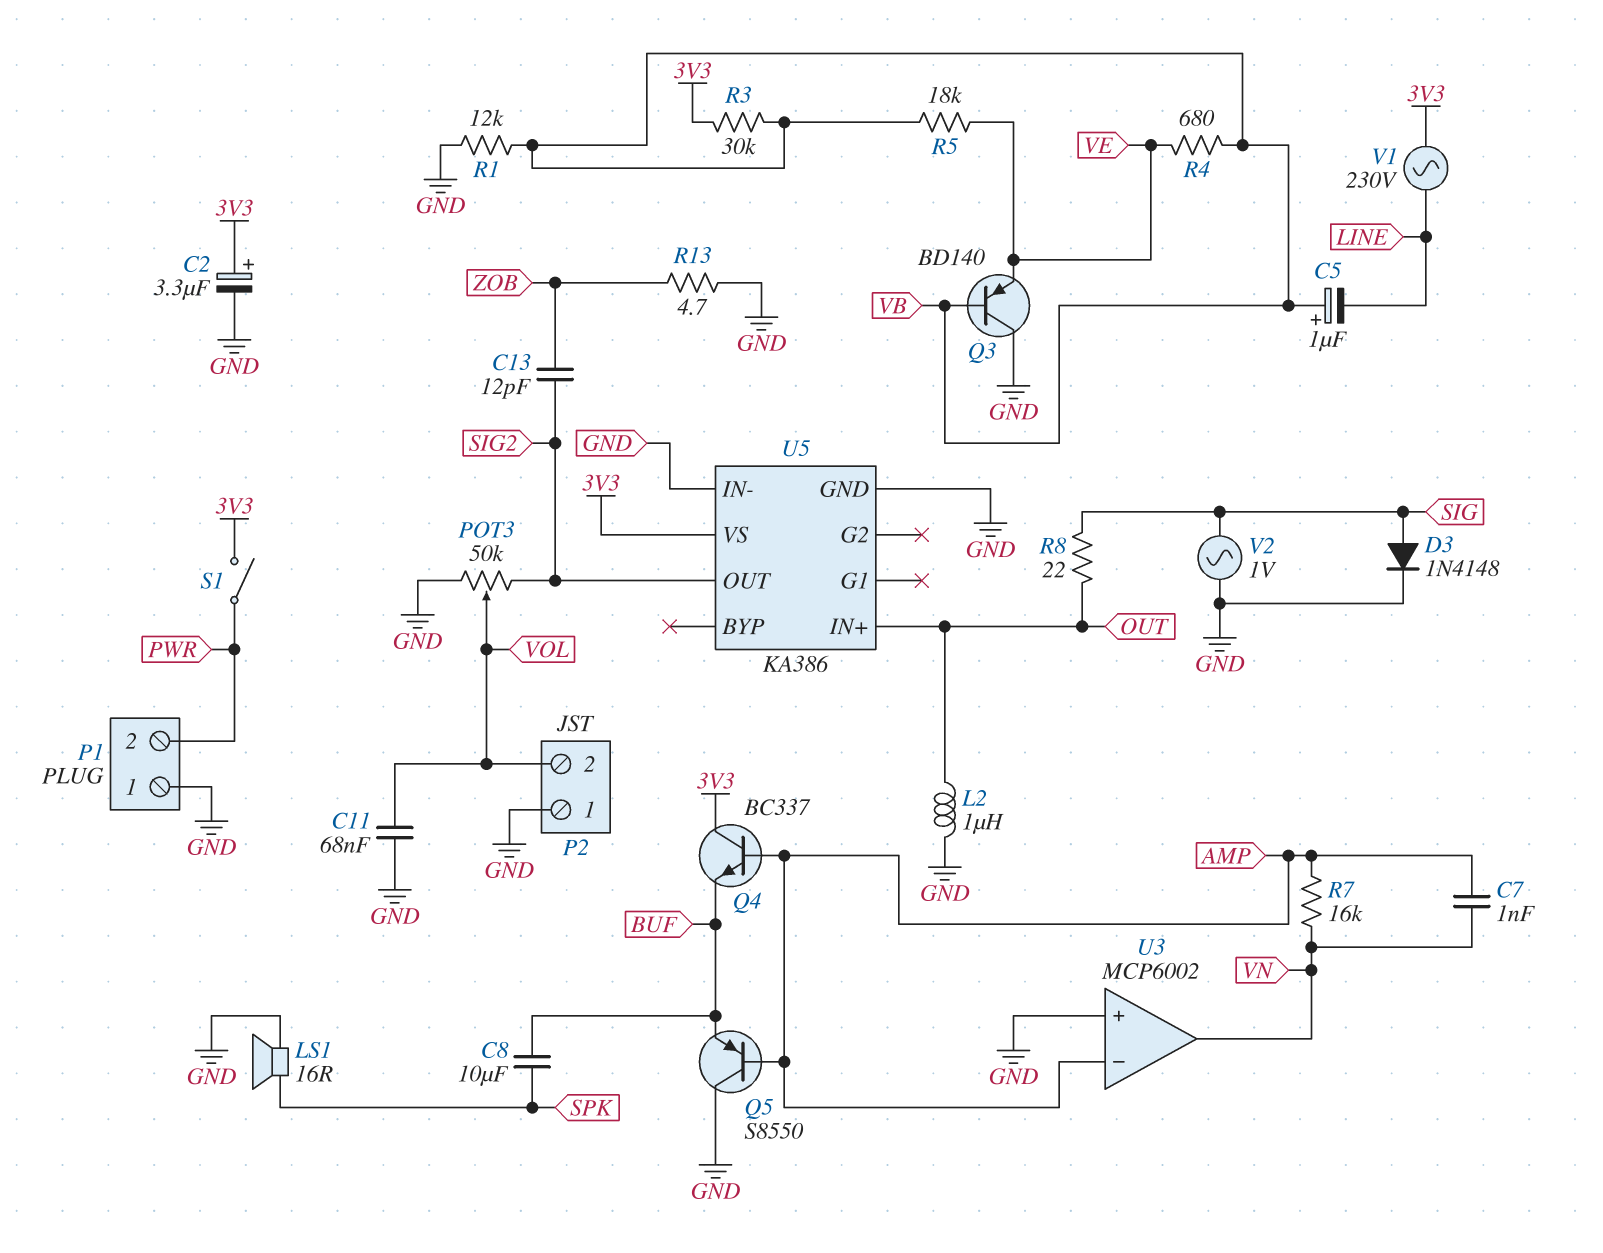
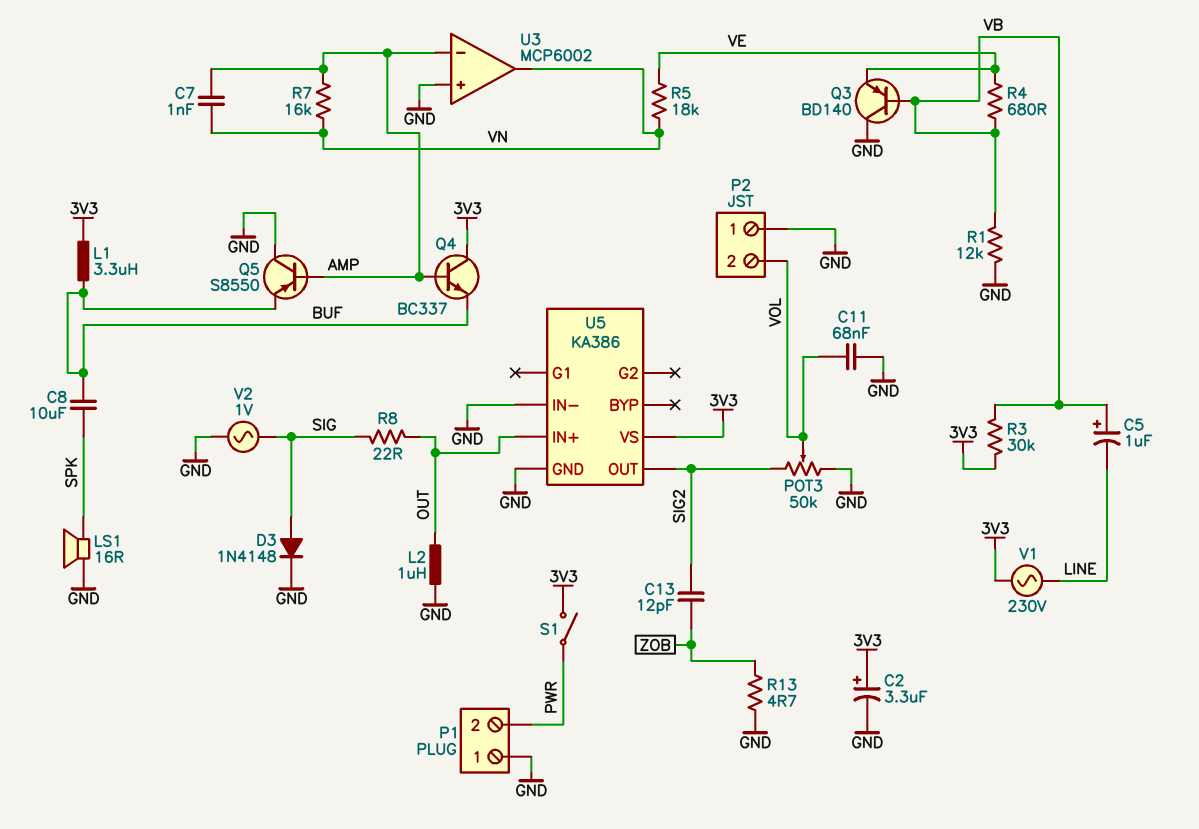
L1: none -> 3.3uH (3V3, BUF)
R5: 18k (VB, VE) -> 18k (VE, VN)

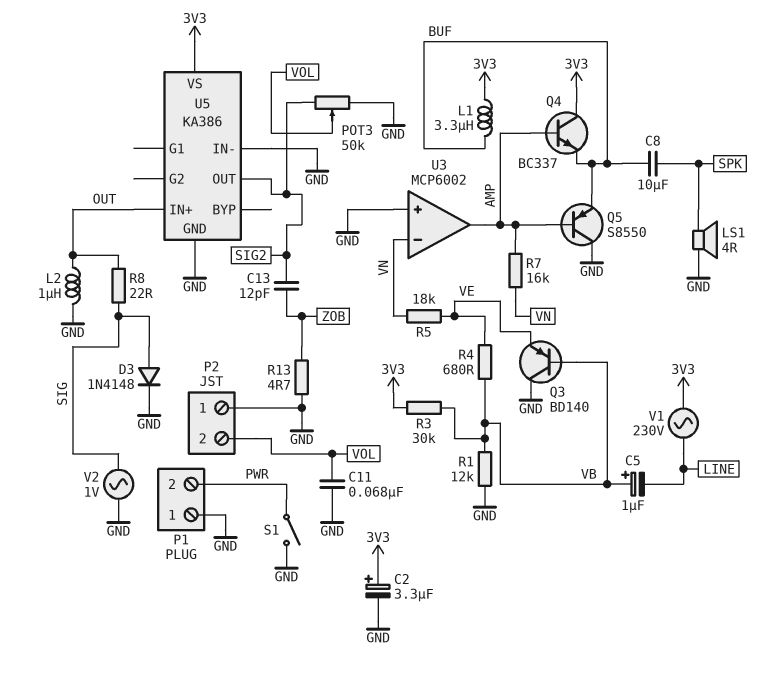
C7: 1nF (AMP, VN) -> none
LS1: speaker 16R (GND, SPK) -> speaker 4R (GND, SPK)
S1: switch (3V3, PWR) -> switch (GND, PWR)
U3 pin in-: AMP -> VN
U3 pin out: VN -> AMP

